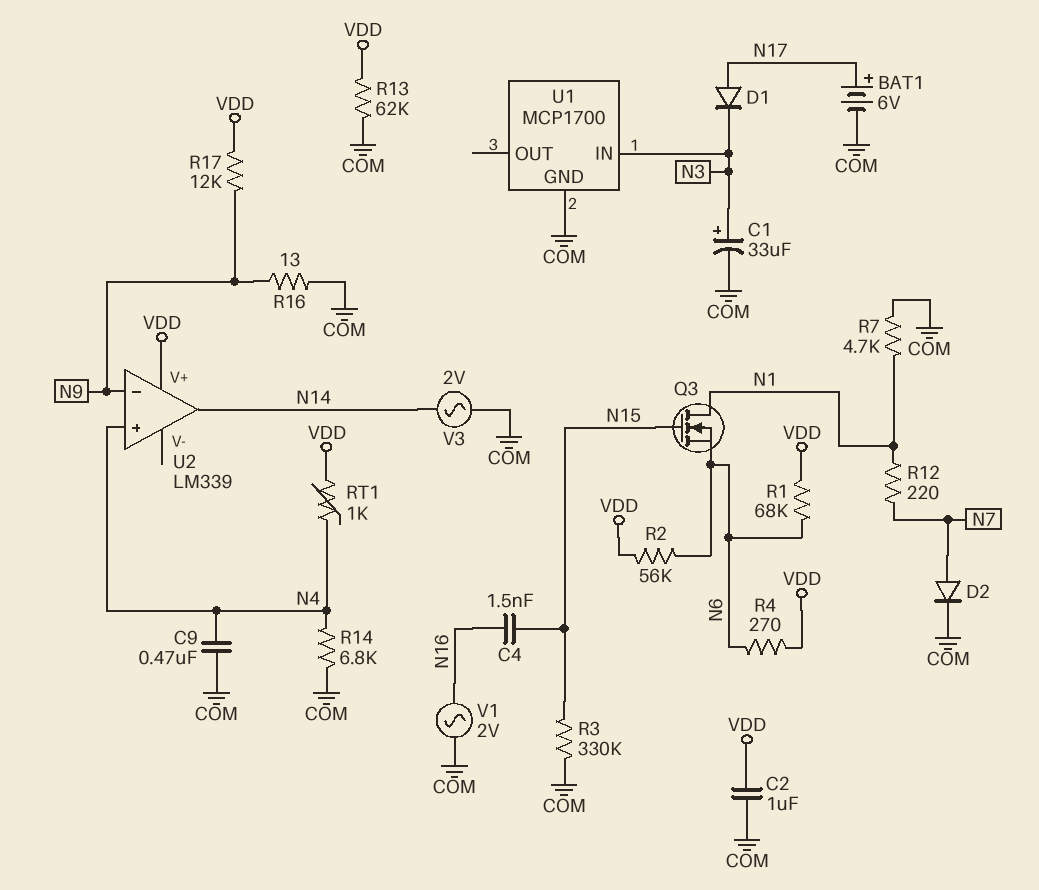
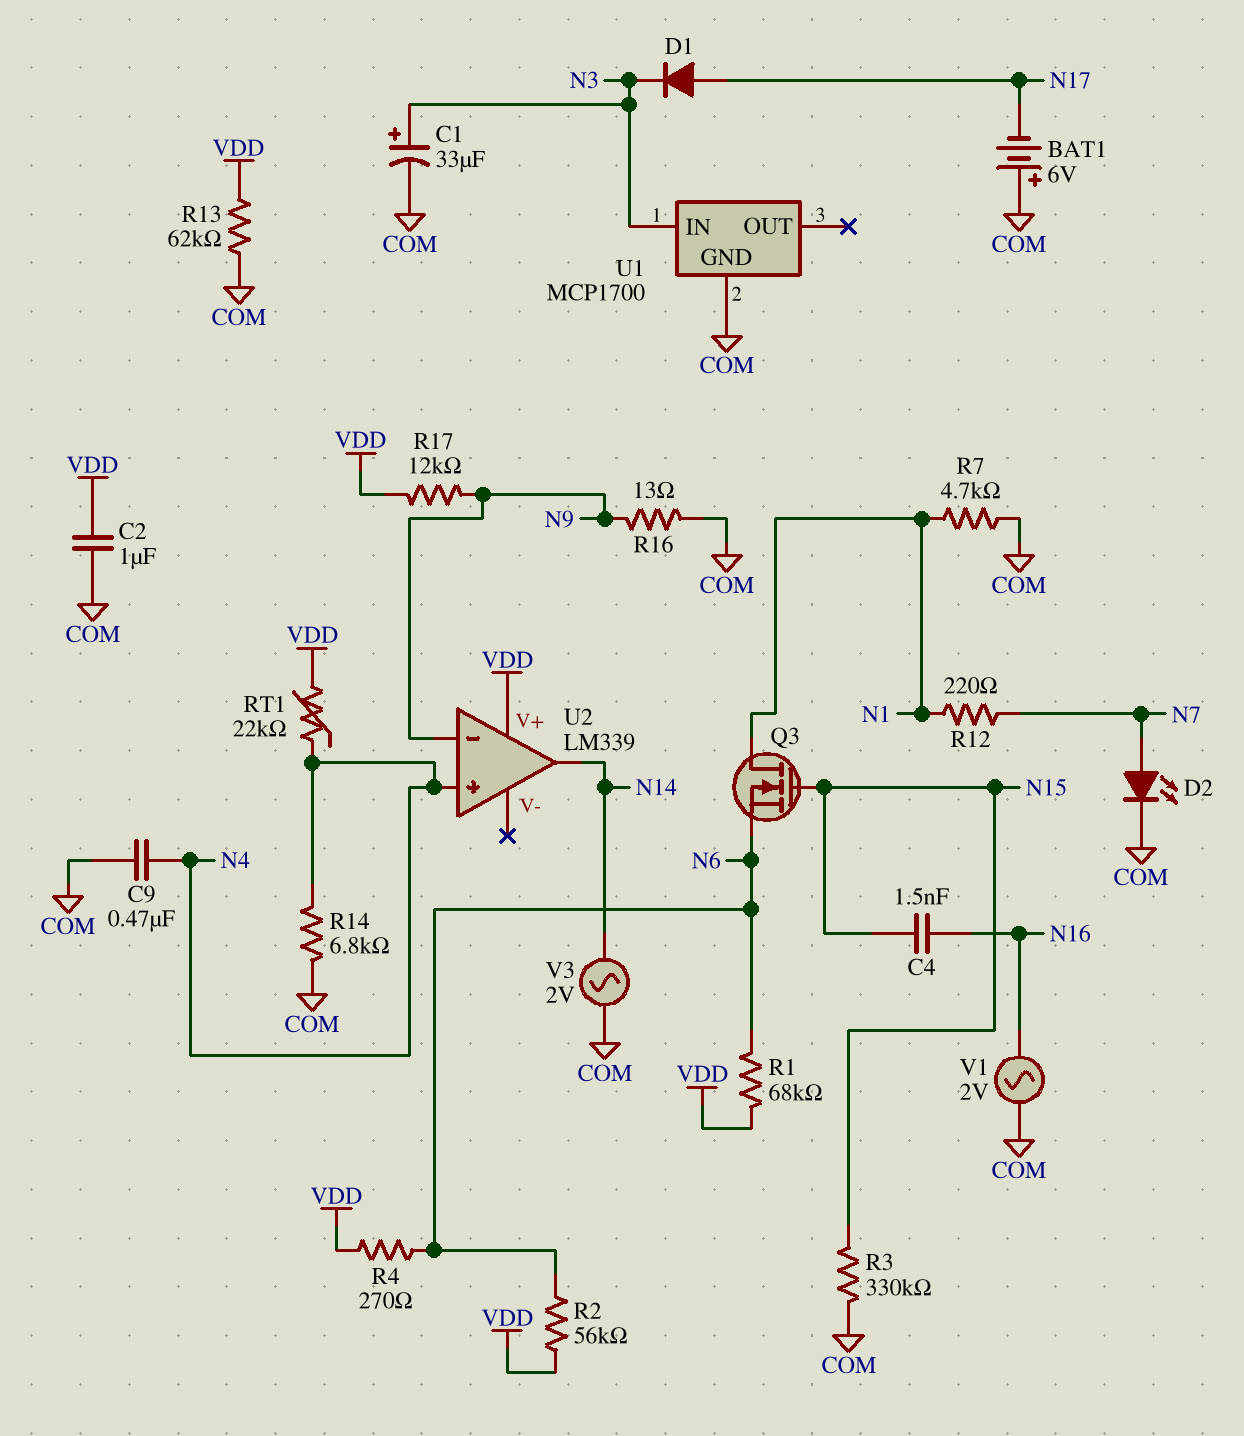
BAT1: 6V (plus N17, minus COM) -> 6V (plus COM, minus N17)
D2: diode (A N7, K COM) -> LED (A N7, K COM)
RT1: 1k (N4, VDD) -> 22k (N4, VDD)

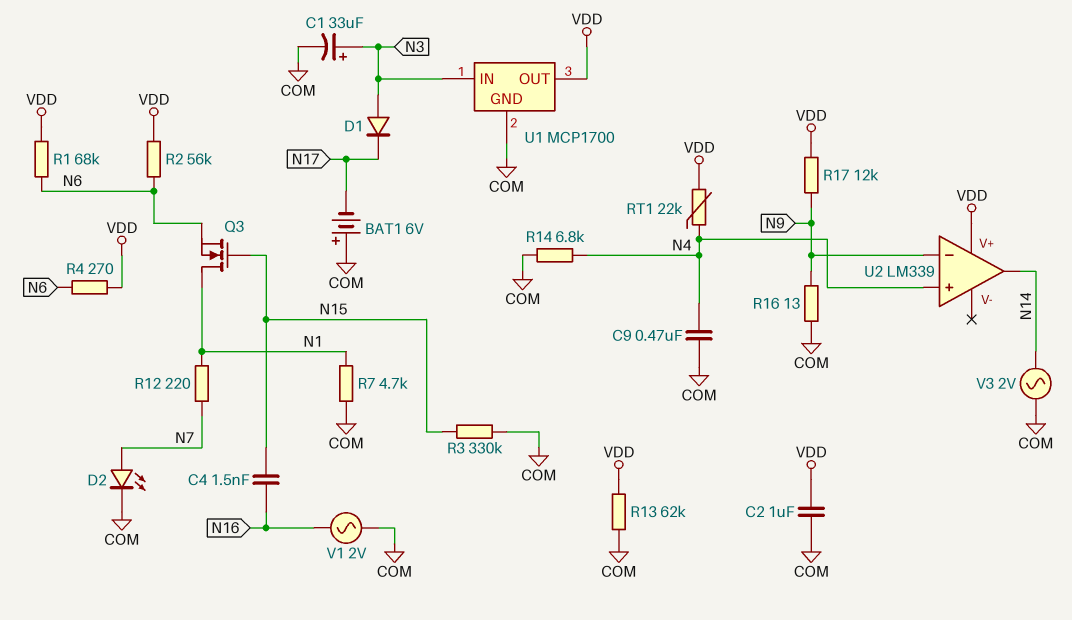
D1: diode (A N17, K N3) -> diode (A N3, K N17)
U1 pin OUT: none -> VDD

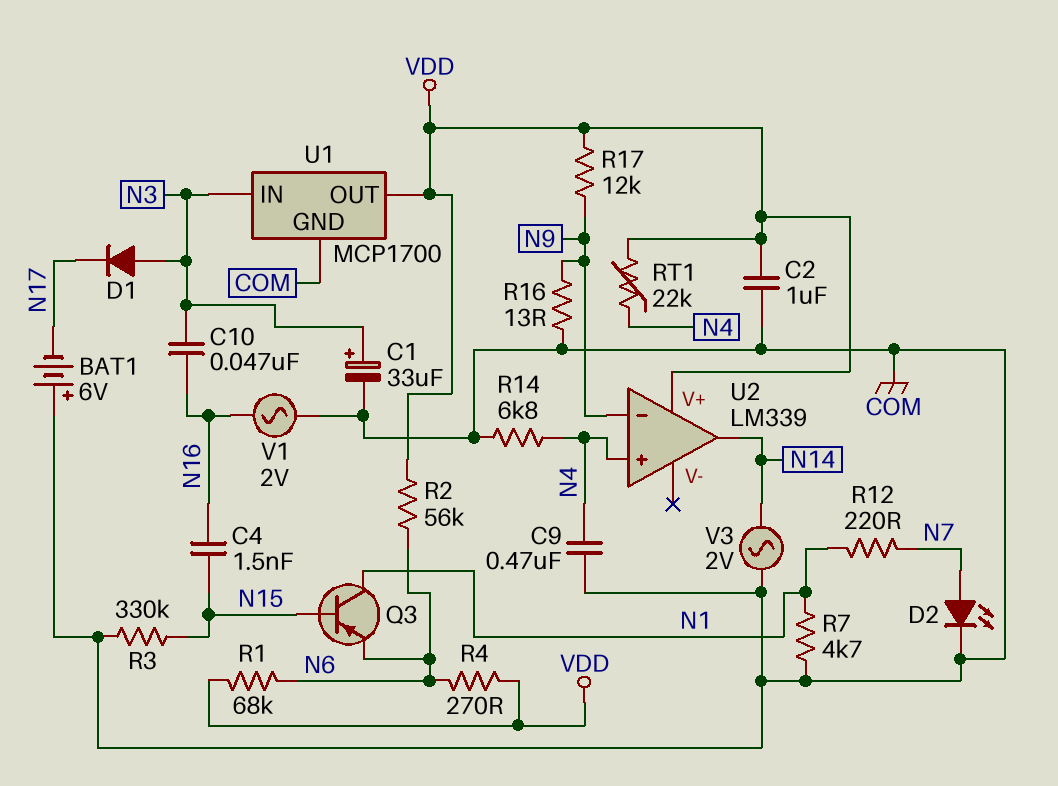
C10: none -> 47nF (N3, N16)
Q3: NMOS (G N15, D N1, S N6) -> PNP (B N15, C N1, E N6)
R13: 62k (COM, VDD) -> none

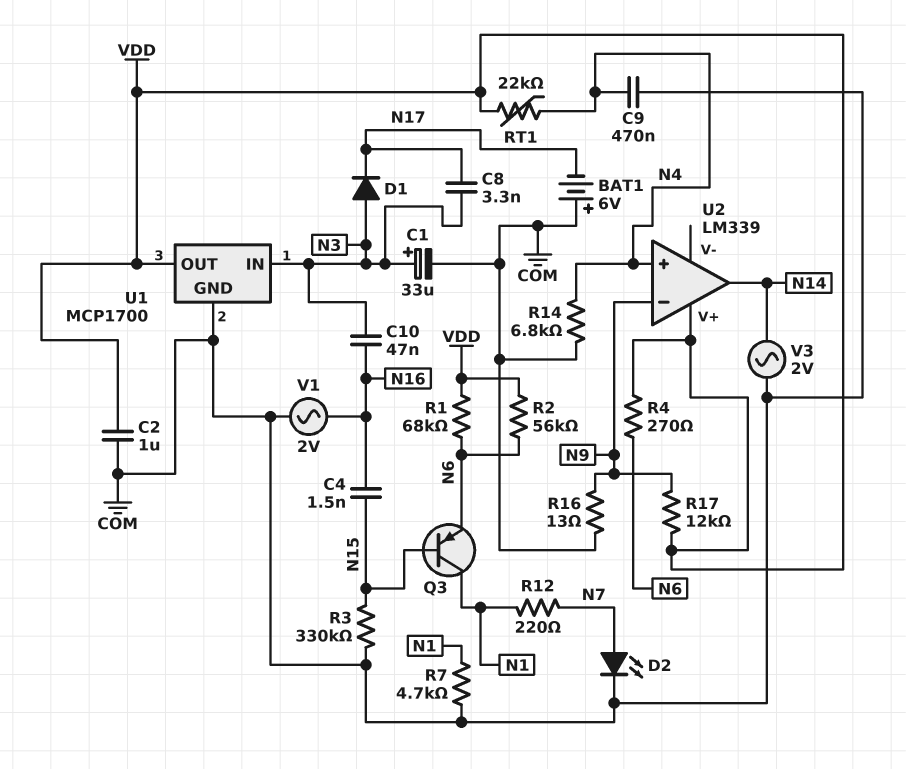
C8: none -> 3.3nF (N3, N17)

